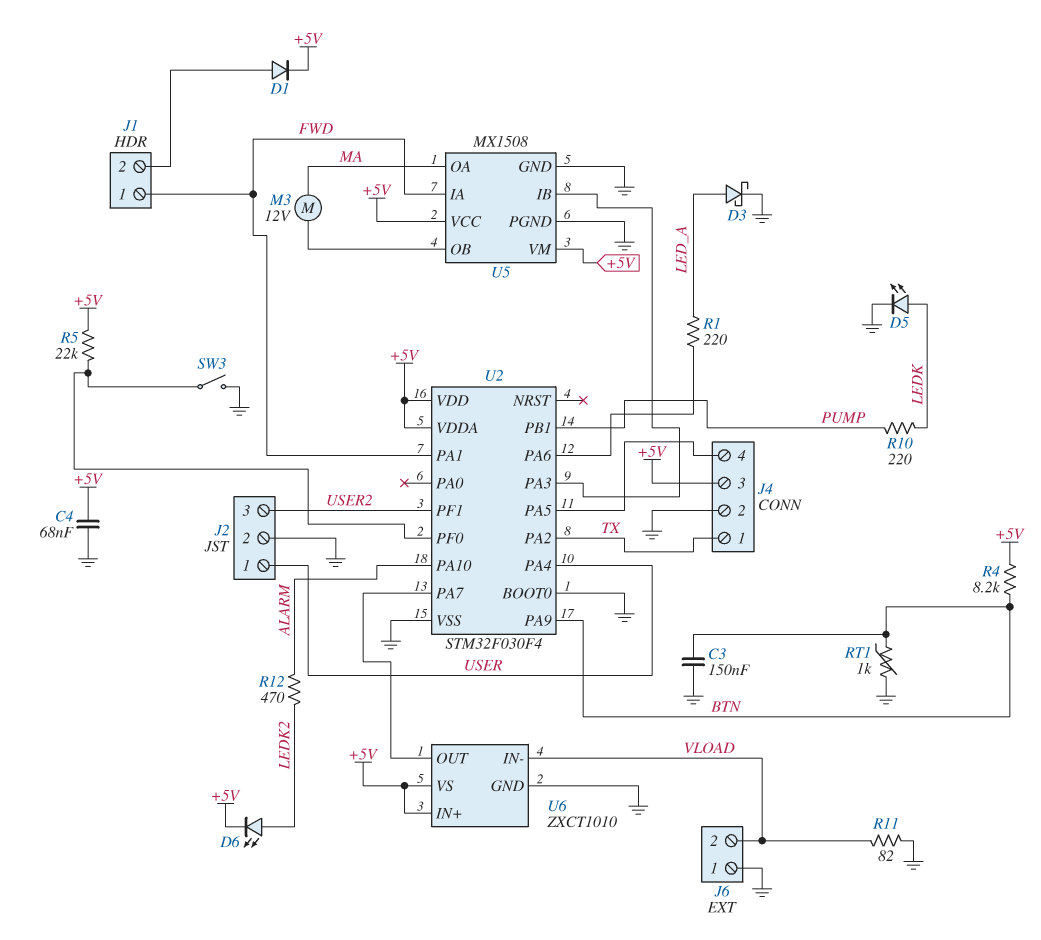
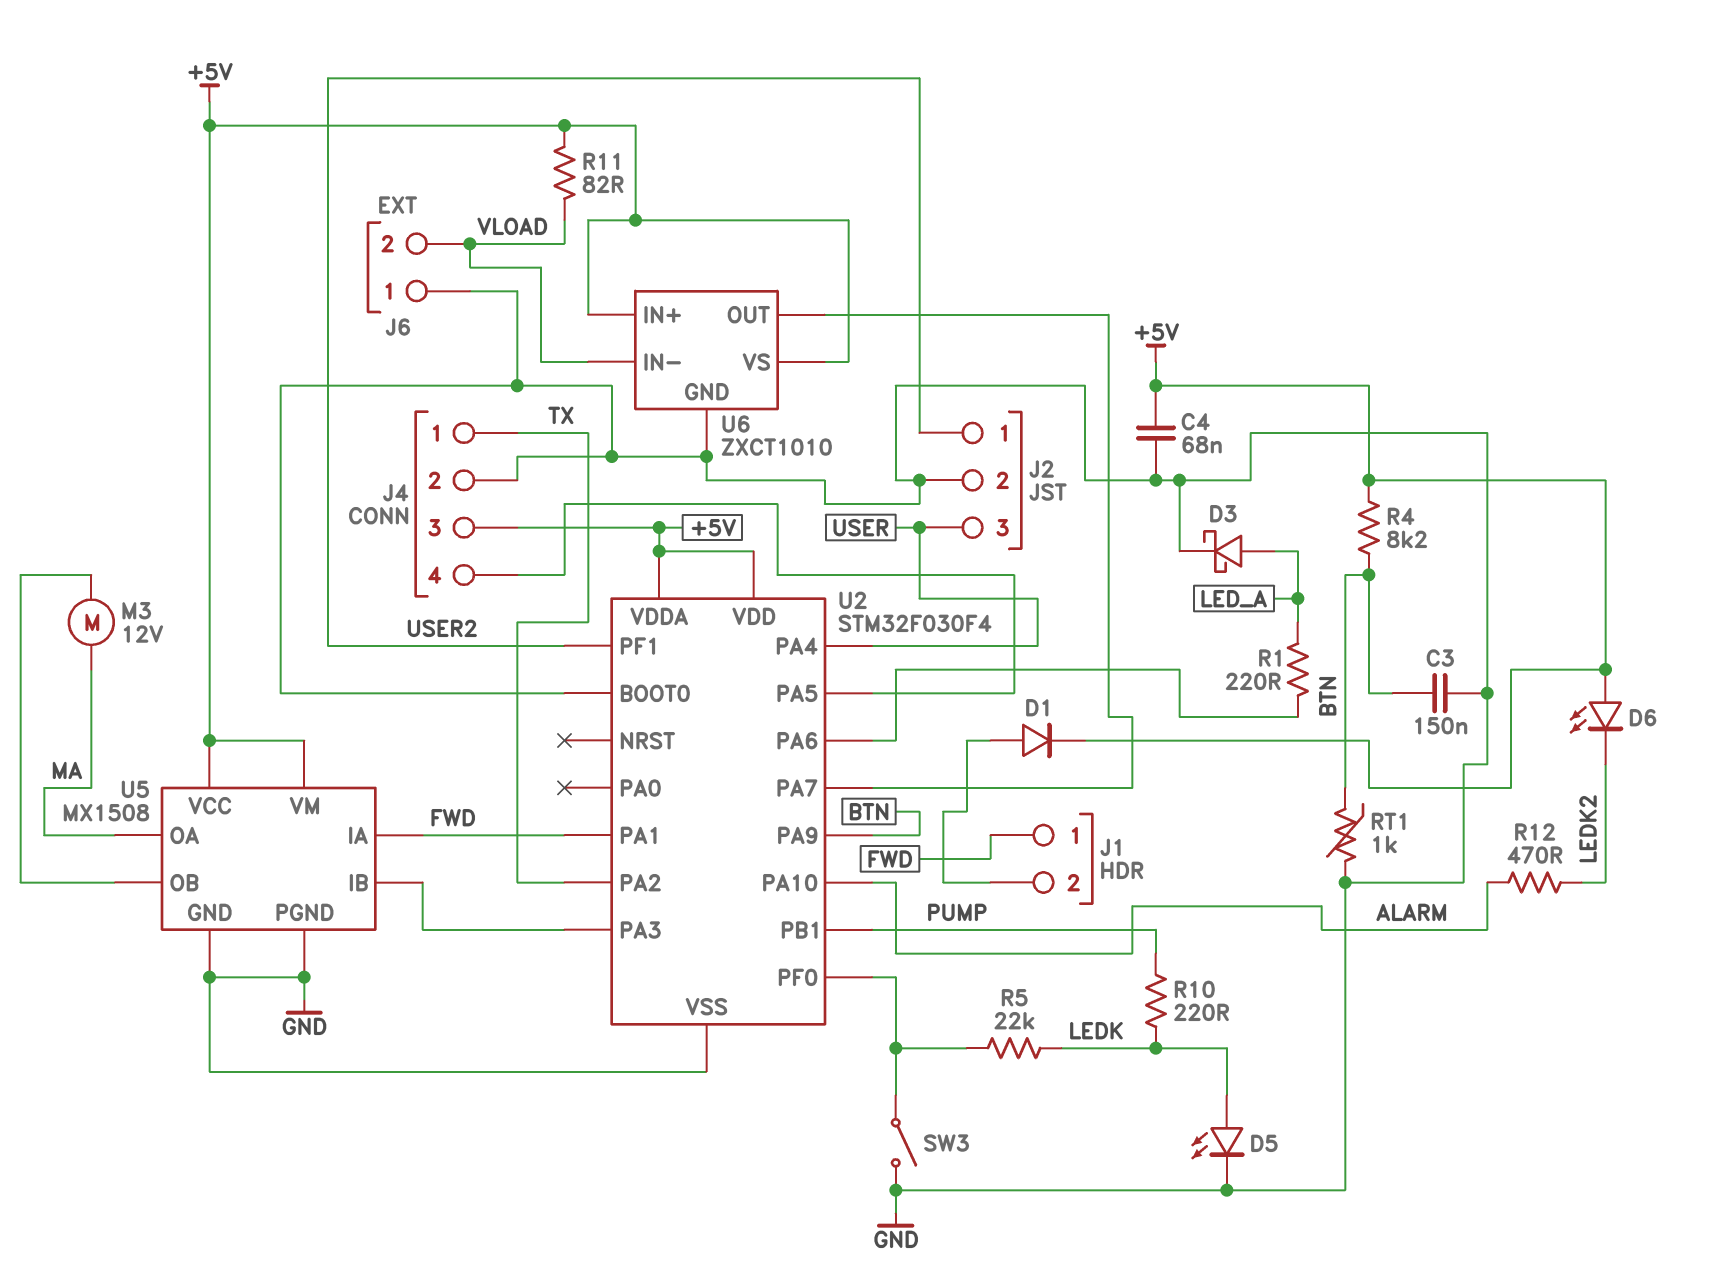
D6: LED (A LEDK2, K +5V) -> LED (A +5V, K LEDK2)
J2 pin 1: USER -> USER2
J2 pin 3: USER2 -> USER
R5: 22k (+5V, U2/PF0) -> 22k (LEDK, U2/PF0)
R11: 82 (GND, VLOAD) -> 82 (+5V, VLOAD)

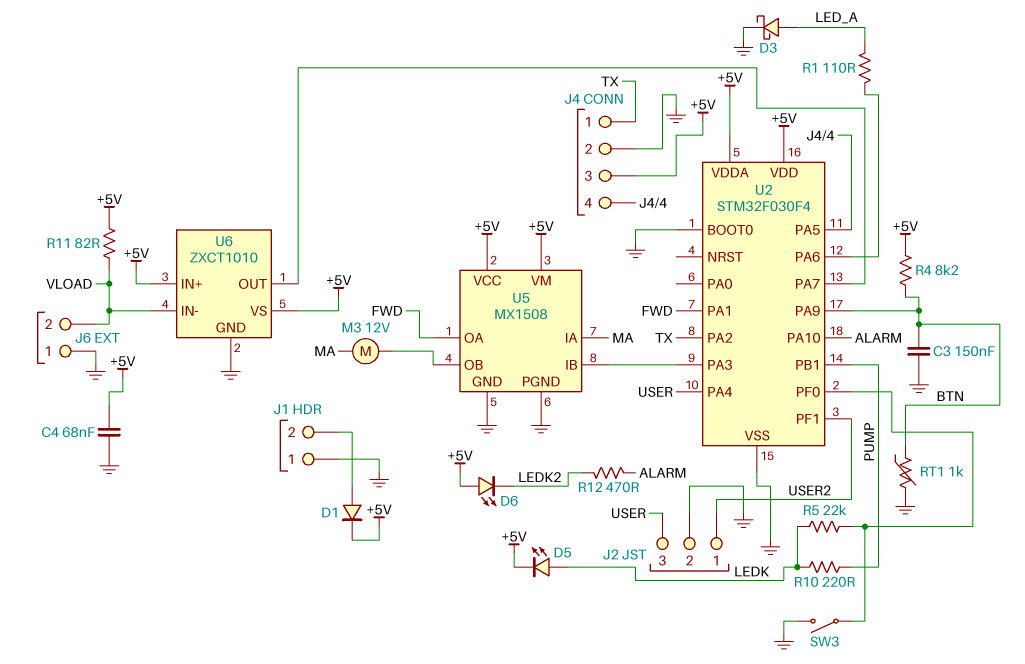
D5: LED (A LEDK, K GND) -> LED (A LEDK, K +5V)
J1 pin 1: FWD -> GND
R1: 220 (LED_A, U2/PA6) -> 110 (LED_A, U2/PA6)
U5 pin IA: FWD -> MA
U5 pin OA: MA -> FWD

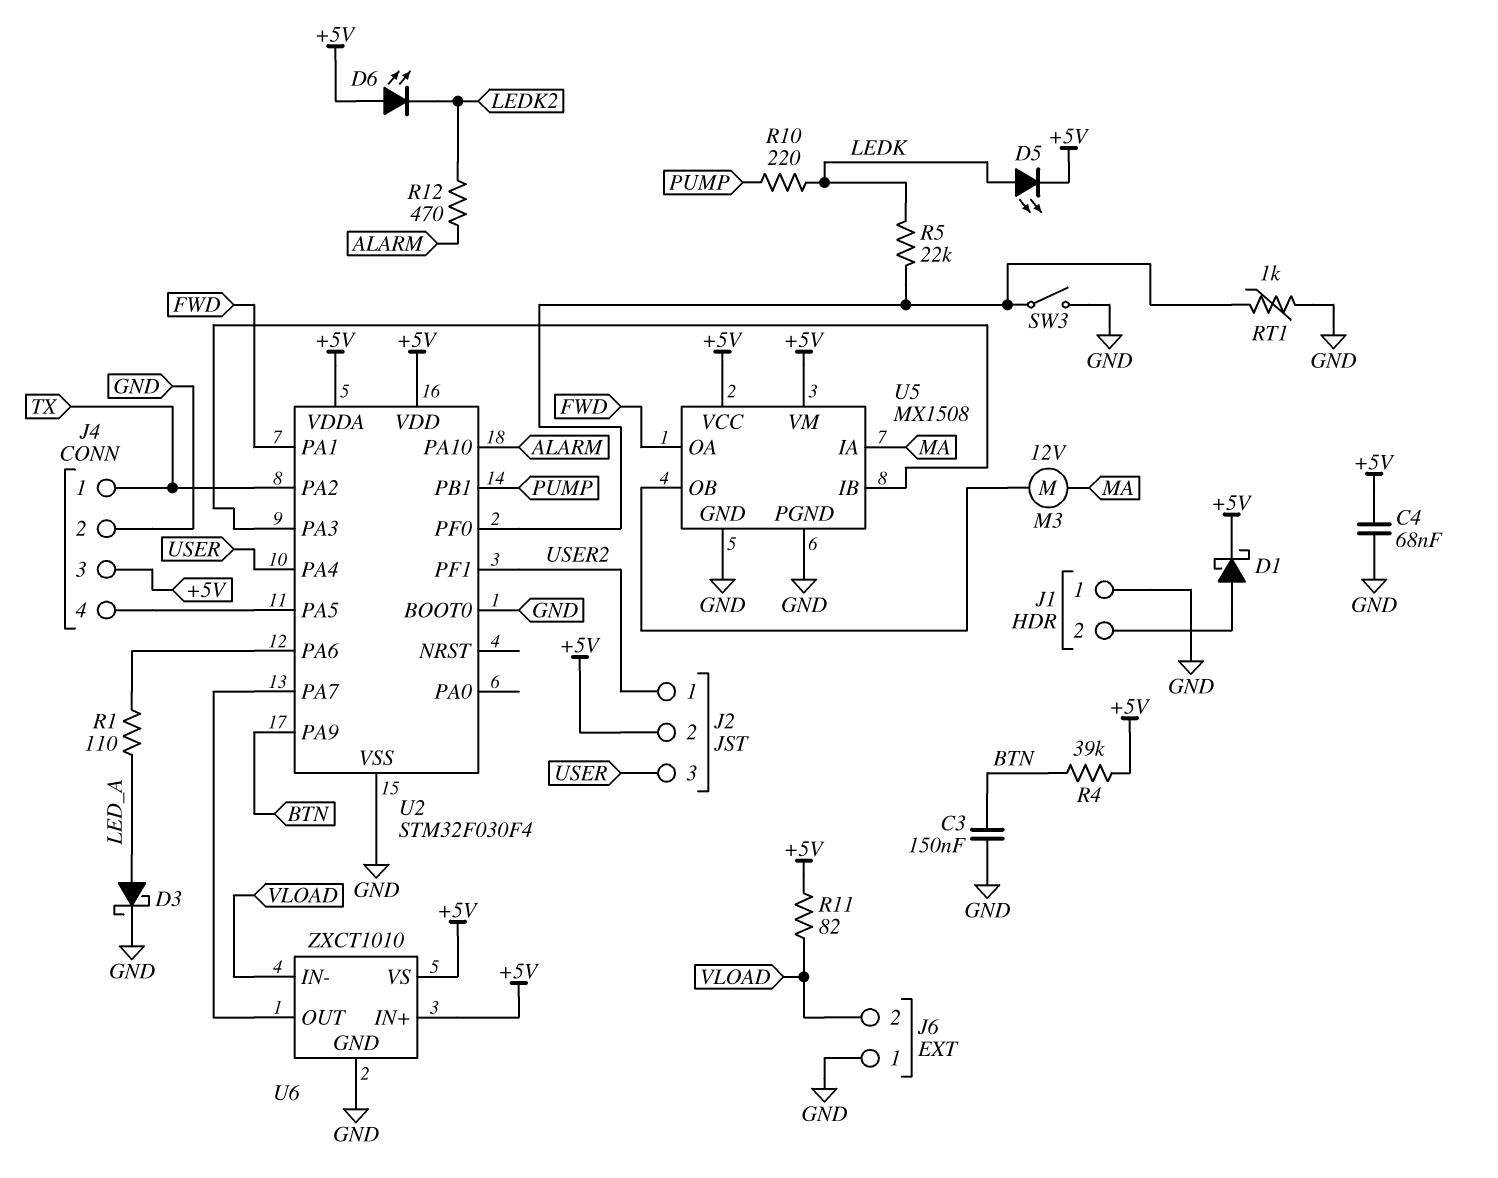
D1: diode (A J1/2, K +5V) -> schottky (A J1/2, K +5V)
J2 pin 2: GND -> +5V
R4: 8.2k (+5V, BTN) -> 39k (+5V, BTN)
RT1: 1k (BTN, GND) -> 1k (GND, U2/PF0)

